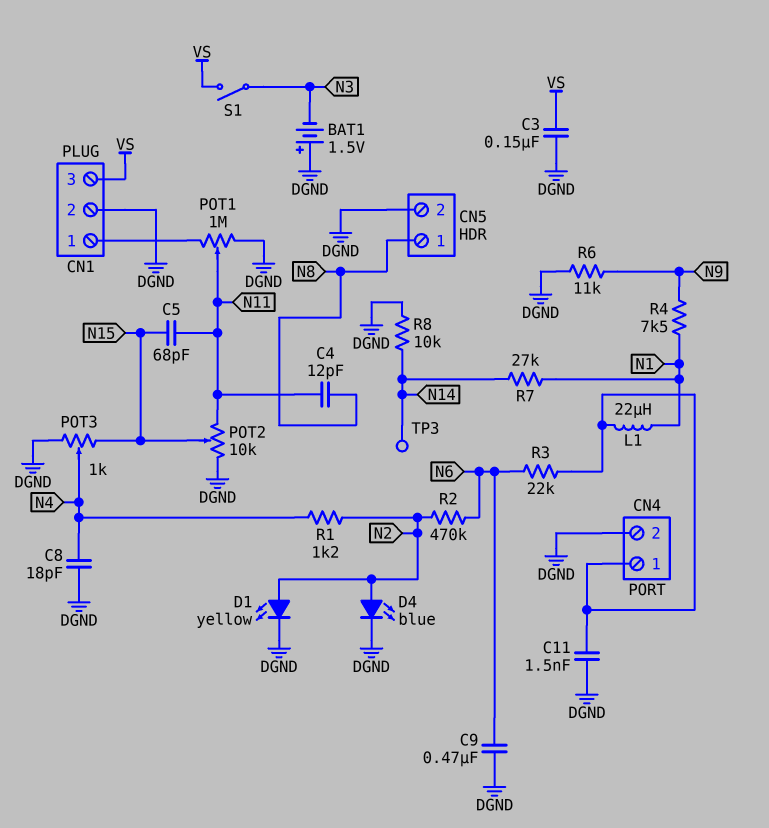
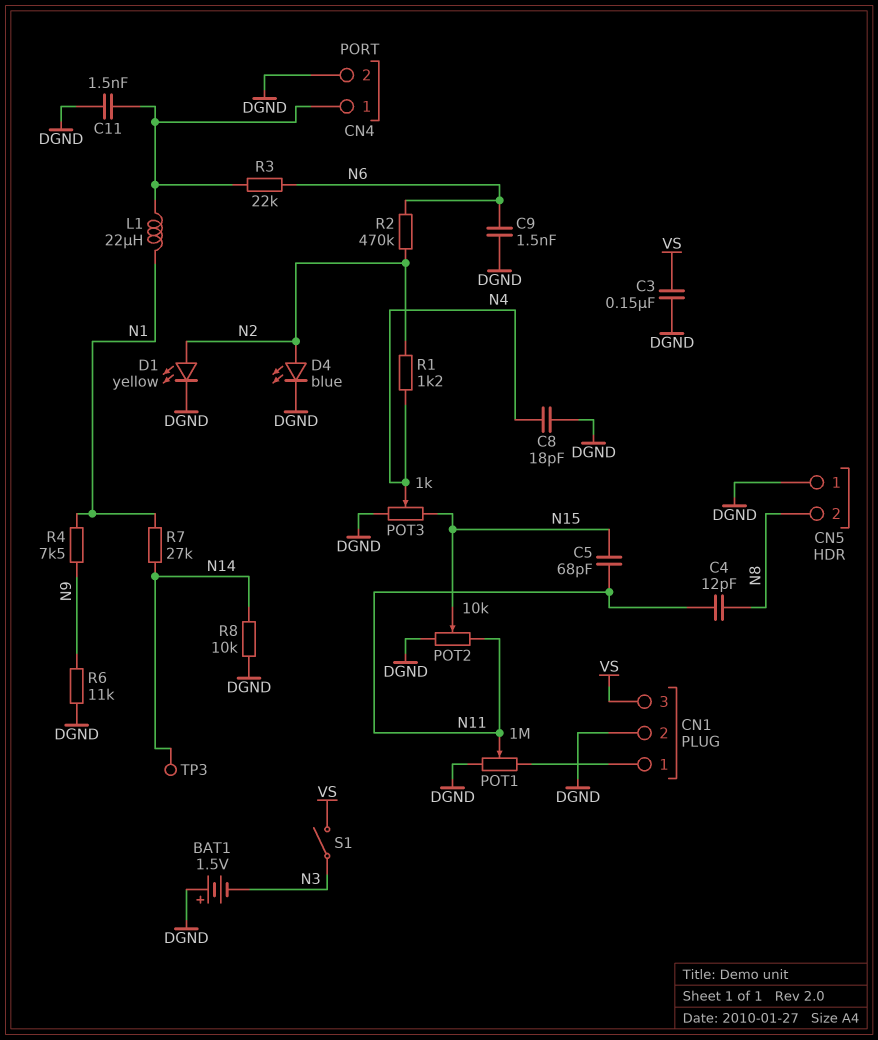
C9: 470nF (DGND, N6) -> 1.5nF (DGND, N6)
CN5 pin 1: N8 -> DGND
CN5 pin 2: DGND -> N8

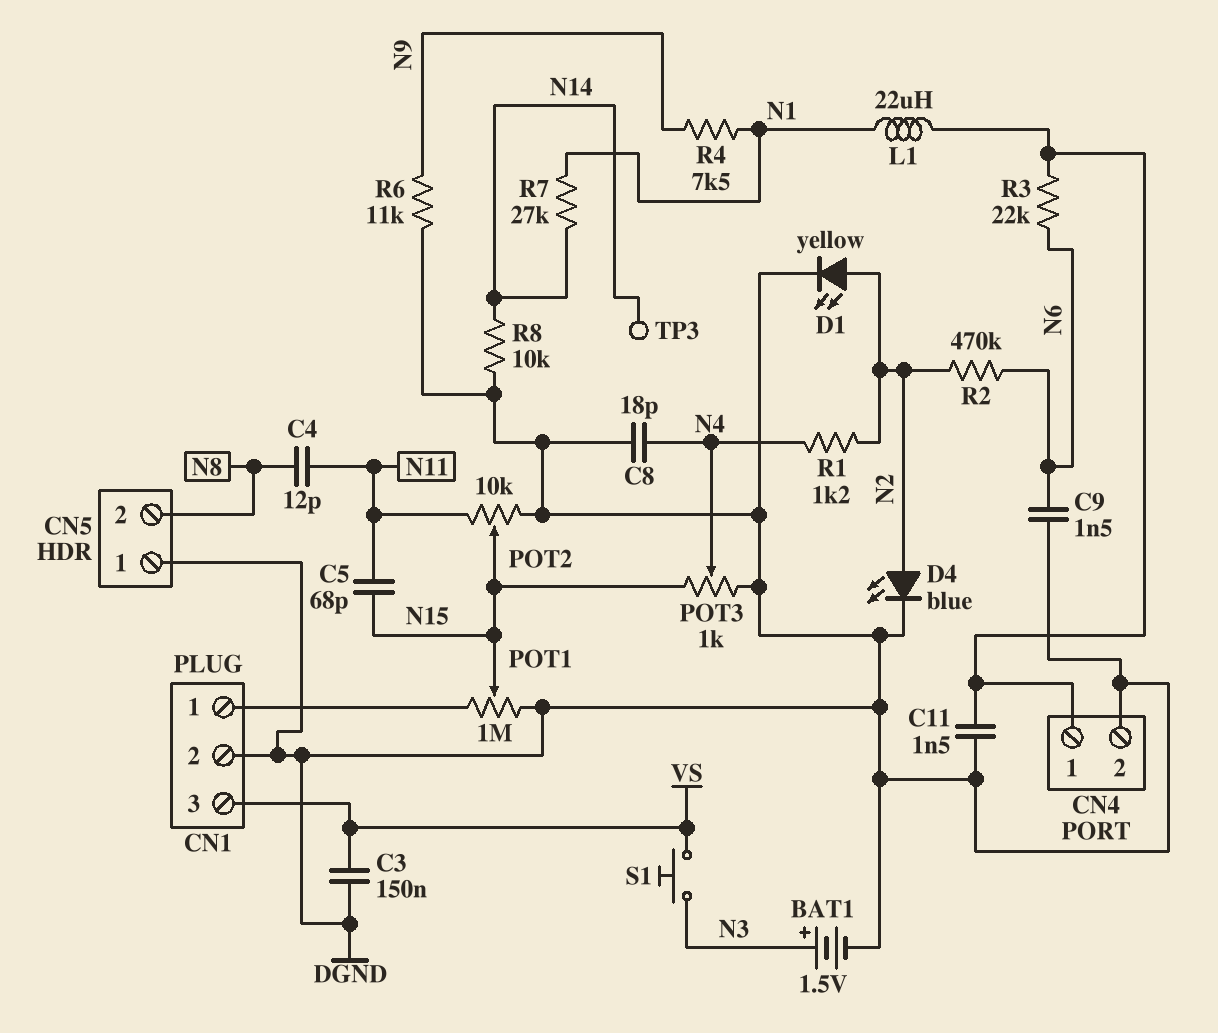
BAT1: 1.5V (plus DGND, minus N3) -> 1.5V (plus N3, minus DGND)
POT1: 1M (CN1/1, DGND, wiper N11) -> 1M (CN1/1, DGND, wiper N15)
S1: switch (N3, VS) -> button (N3, VS)

